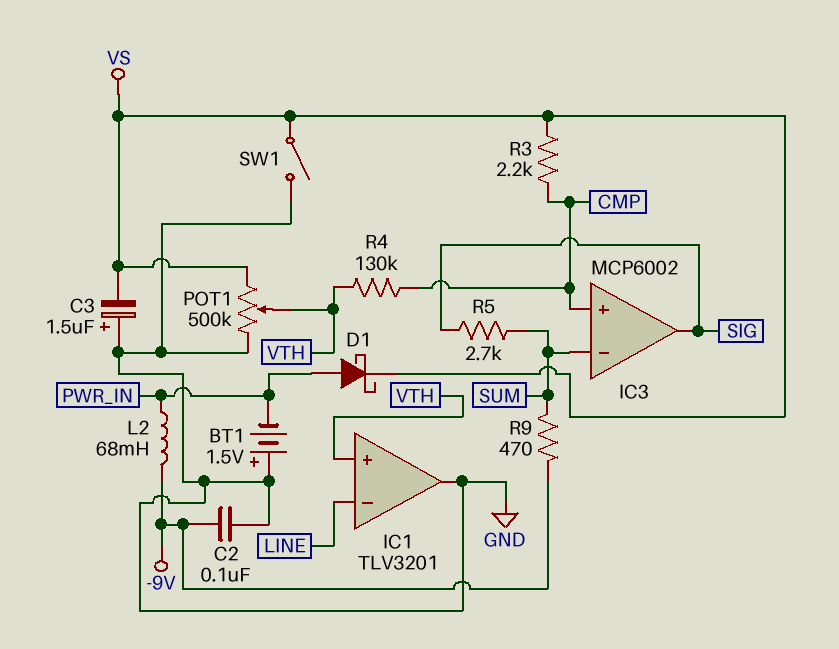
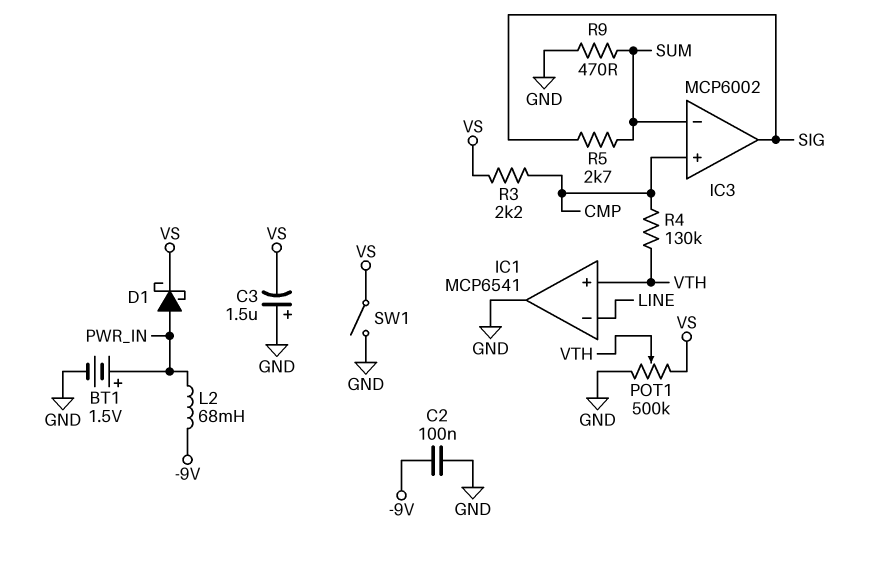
BT1: 1.5V (plus GND, minus PWR_IN) -> 1.5V (plus PWR_IN, minus GND)
IC1: TLV3201 -> MCP6541
R9: 470 (-9V, SUM) -> 470 (GND, SUM)

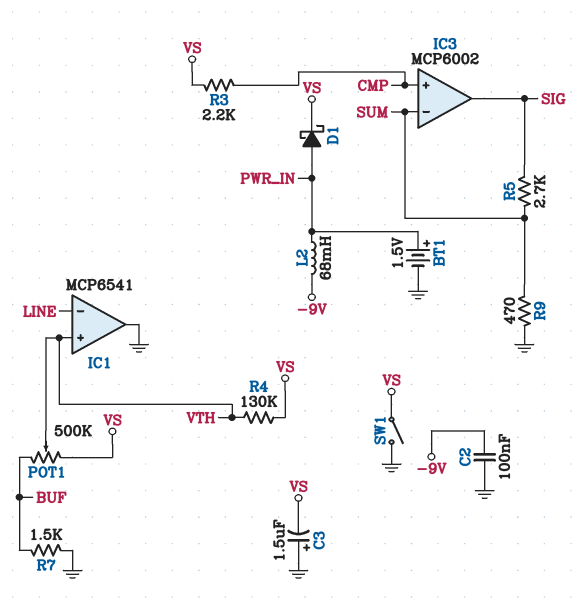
POT1: 500k (GND, VS, wiper VTH) -> 500k (BUF, VS, wiper VTH)
R4: 130k (CMP, VTH) -> 130k (VS, VTH)
R7: none -> 1.5k (BUF, GND)

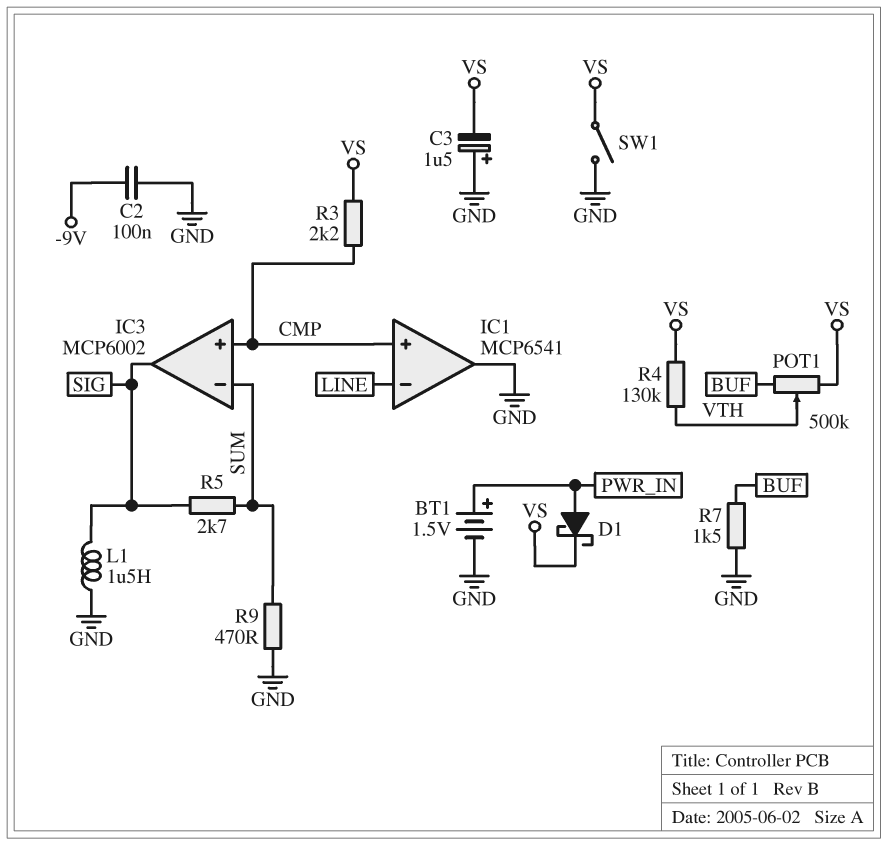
IC1 pin in+: VTH -> CMP
L1: none -> 1.5uH (GND, SIG)
L2: 68mH (-9V, PWR_IN) -> none

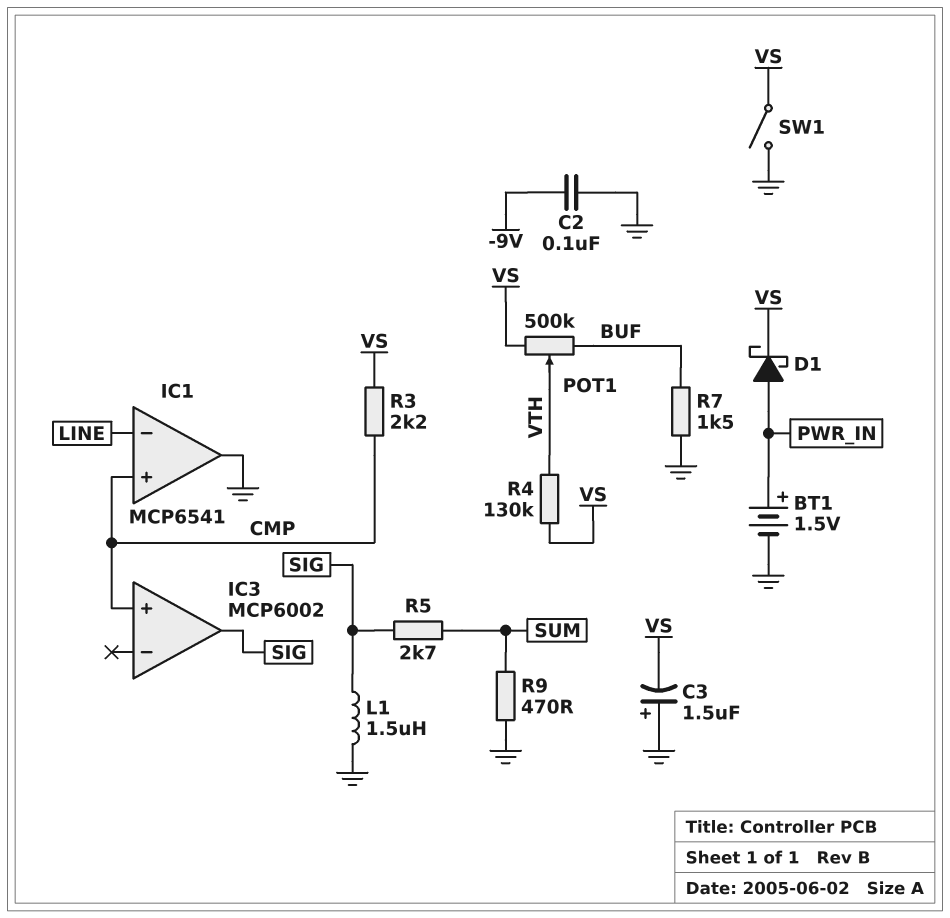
IC3 pin in-: SUM -> none

